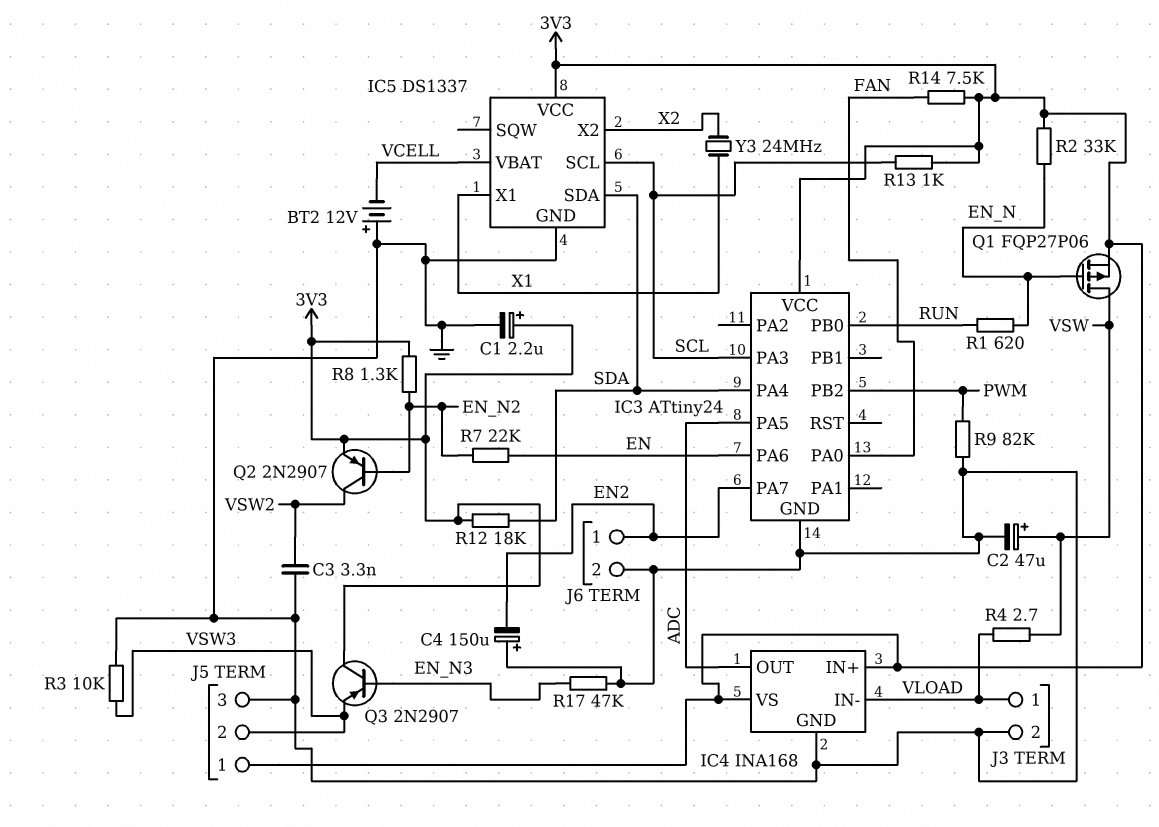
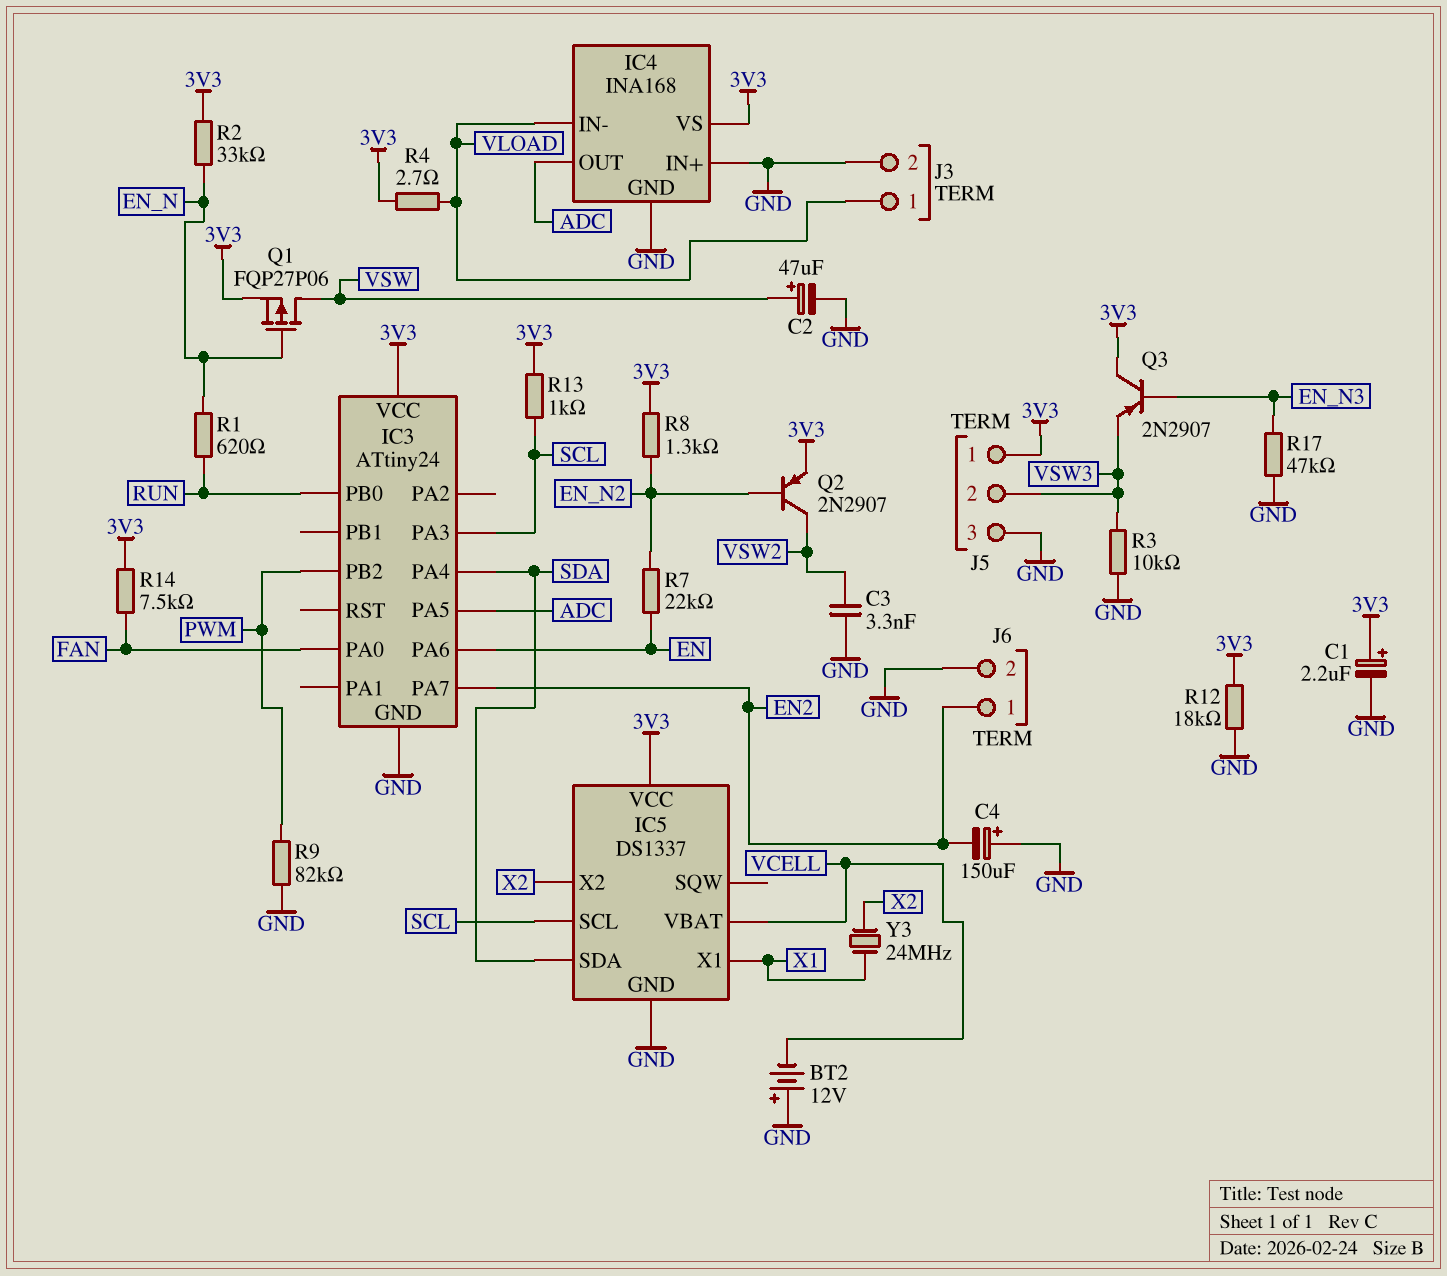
IC4 pin IN+: 3V3 -> GND
R4: 2.7 (VLOAD, VSW) -> 2.7 (3V3, VLOAD)
R12: 18k (3V3, SDA) -> 18k (3V3, GND)

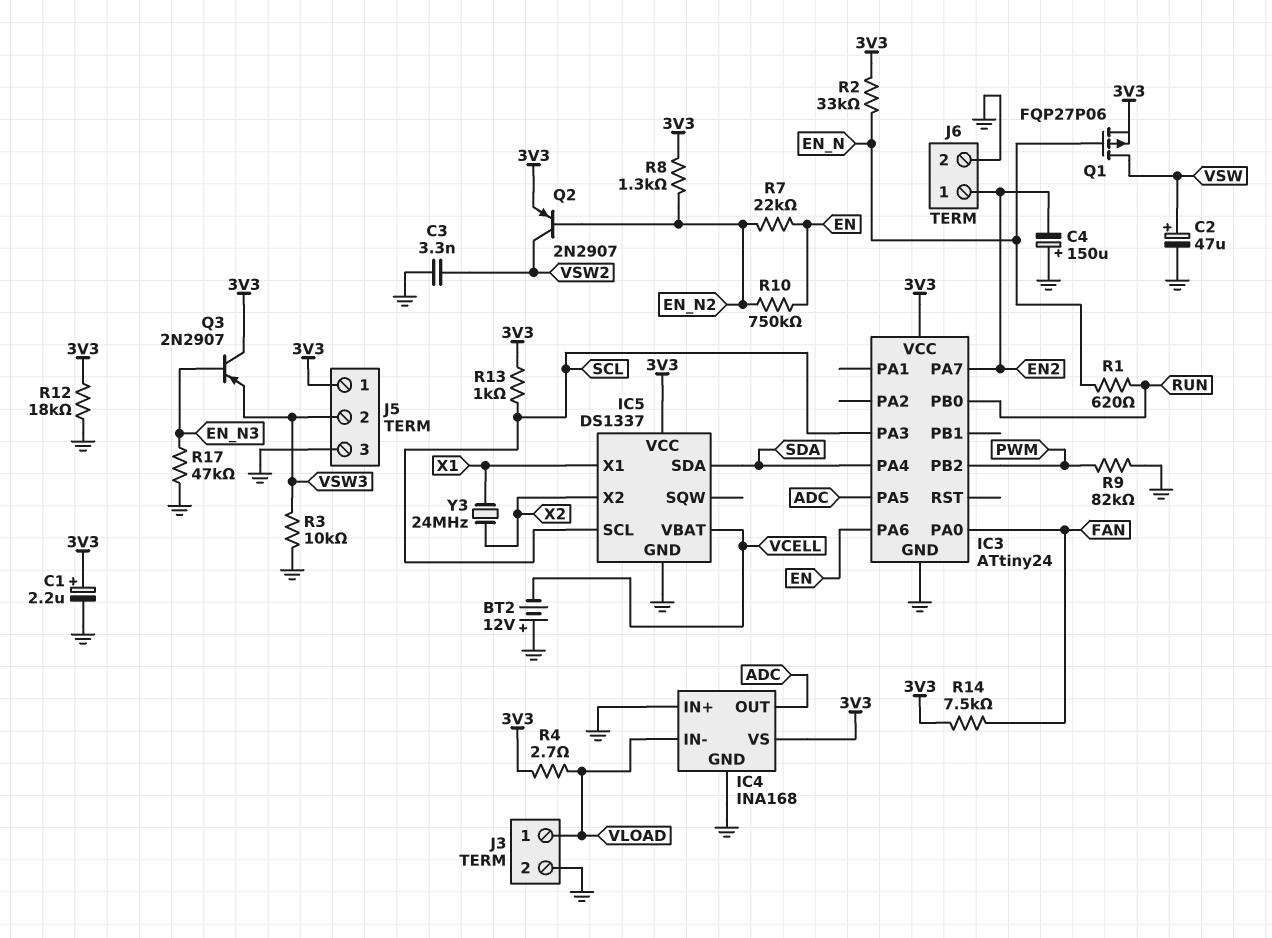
R10: none -> 750k (EN, EN_N2)

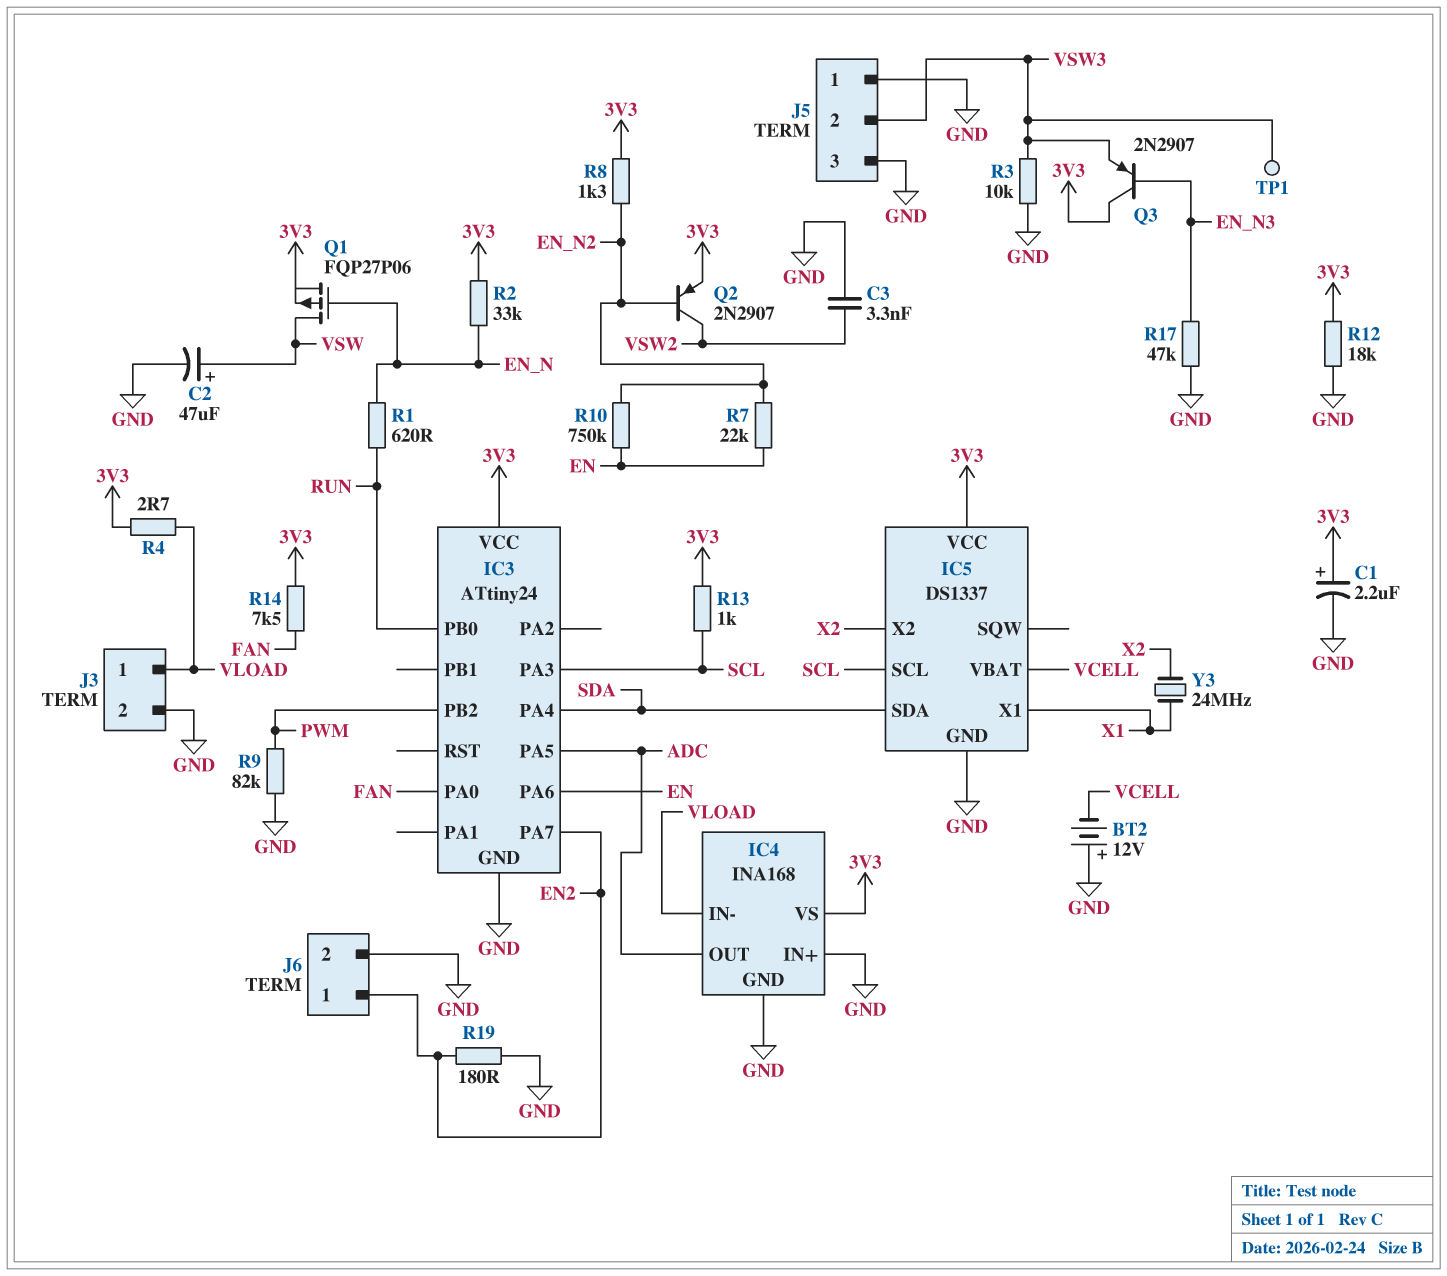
C4: 150uF (plus GND, minus EN2) -> none
J5 pin 1: 3V3 -> GND
R19: none -> 180 (EN2, GND)
TP1: none -> test point (VSW3)

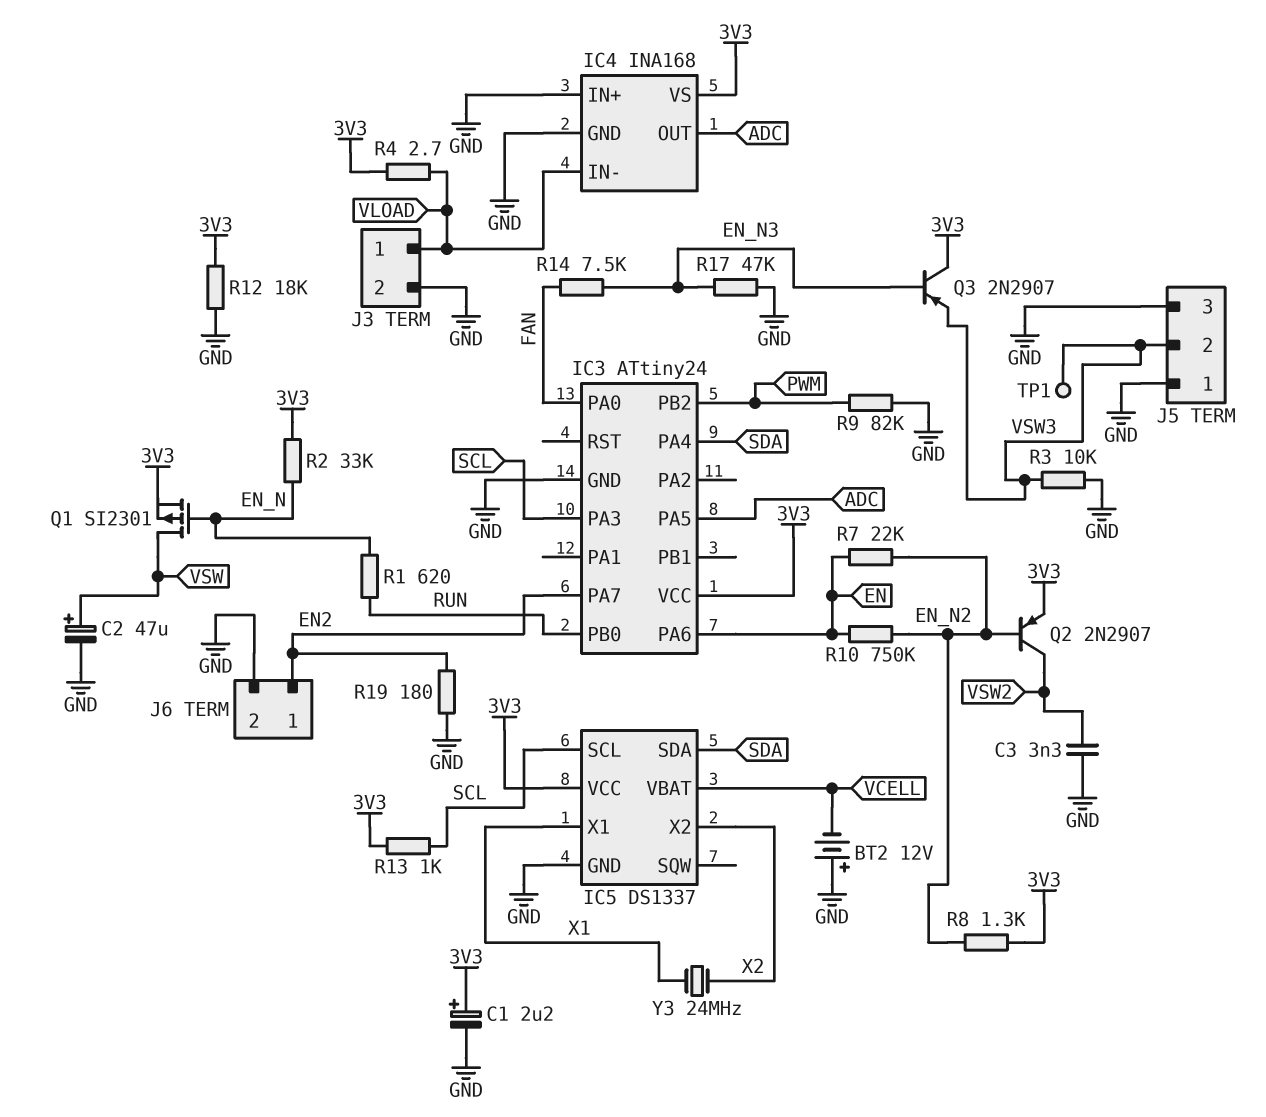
Q1: PMOS FQP27P06 (G EN_N, D VSW, S 3V3) -> PMOS SI2301 (G EN_N, D VSW, S 3V3)
R14: 7.5k (3V3, FAN) -> 7.5k (EN_N3, FAN)

